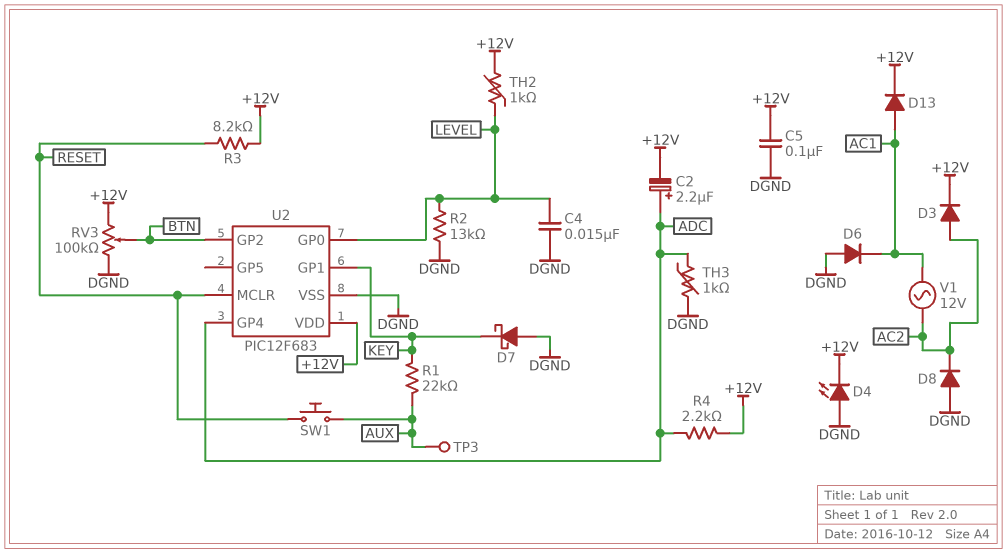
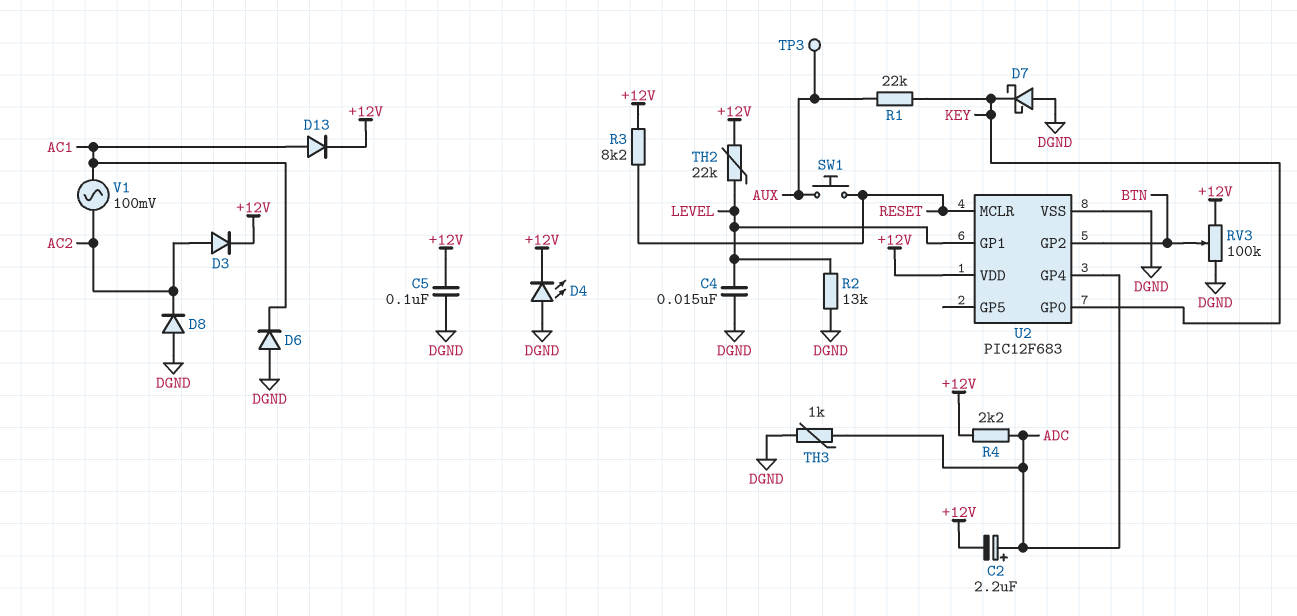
TH2: 1k (+12V, LEVEL) -> 22k (+12V, LEVEL)
U2 pin GP0: LEVEL -> KEY
U2 pin GP1: KEY -> LEVEL
V1: AC 12V (AC1, AC2) -> AC 100mV (AC1, AC2)

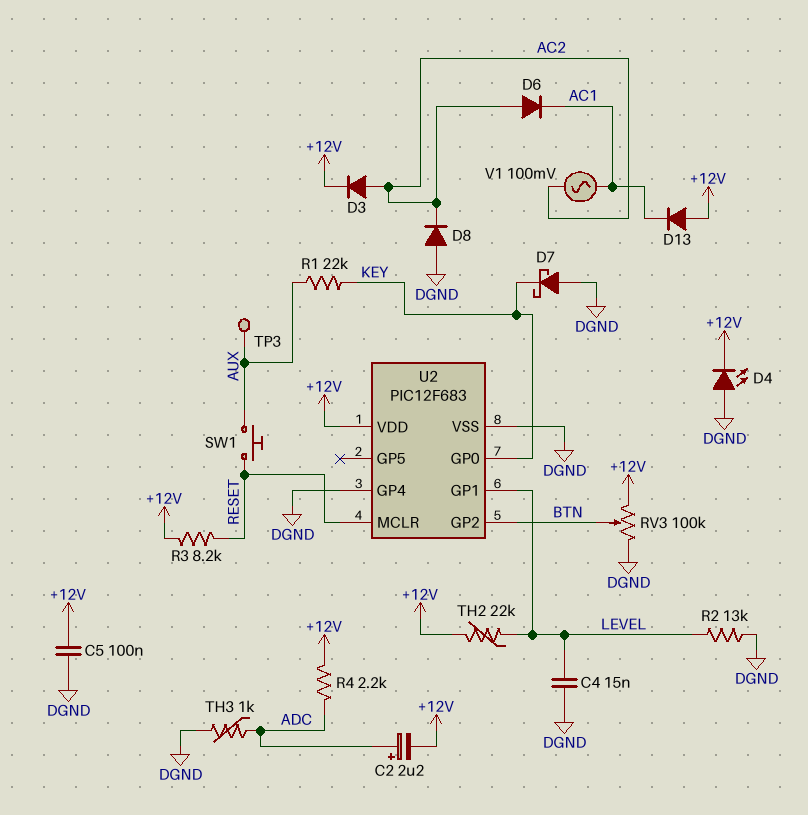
D6: diode (A DGND, K AC1) -> diode (A AC2, K AC1)
D13: diode (A AC1, K +12V) -> diode (A +12V, K AC1)
U2 pin GP4: ADC -> DGND

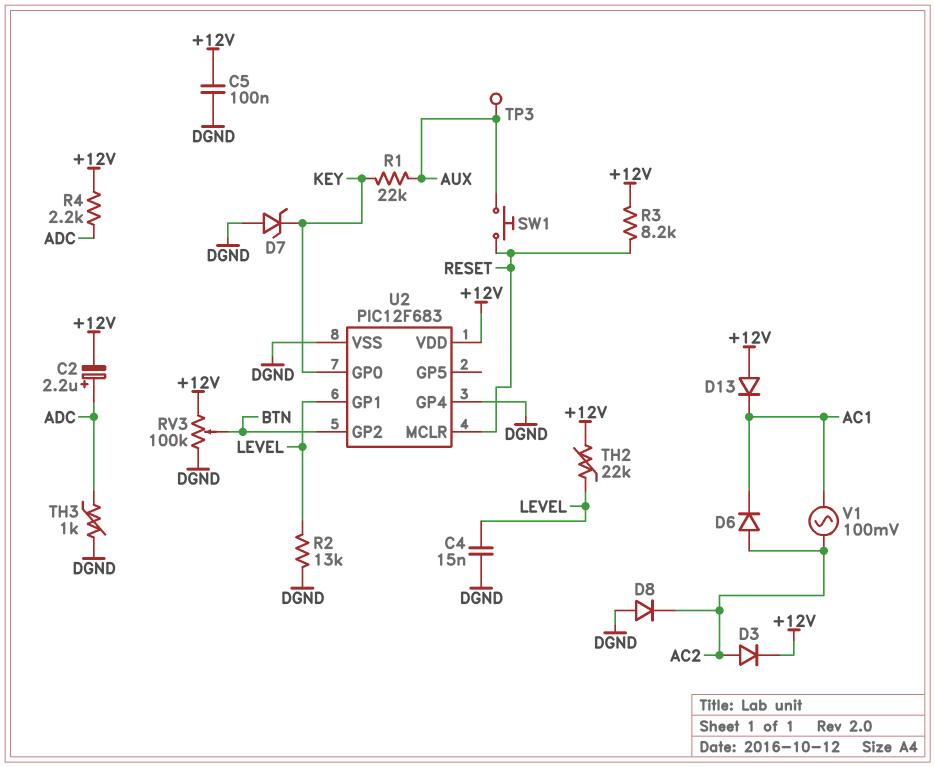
D4: LED (A DGND, K +12V) -> none
D7: schottky (A DGND, K KEY) -> zener (A DGND, K KEY)

